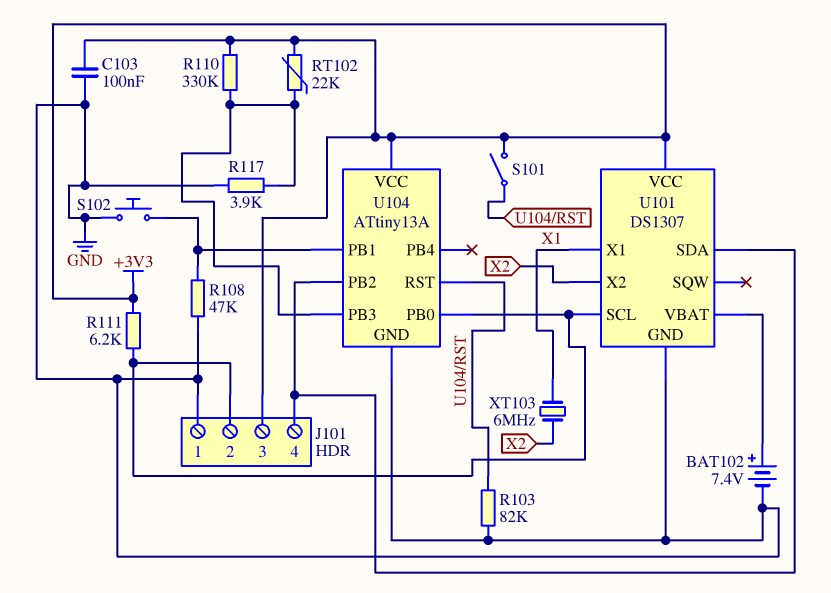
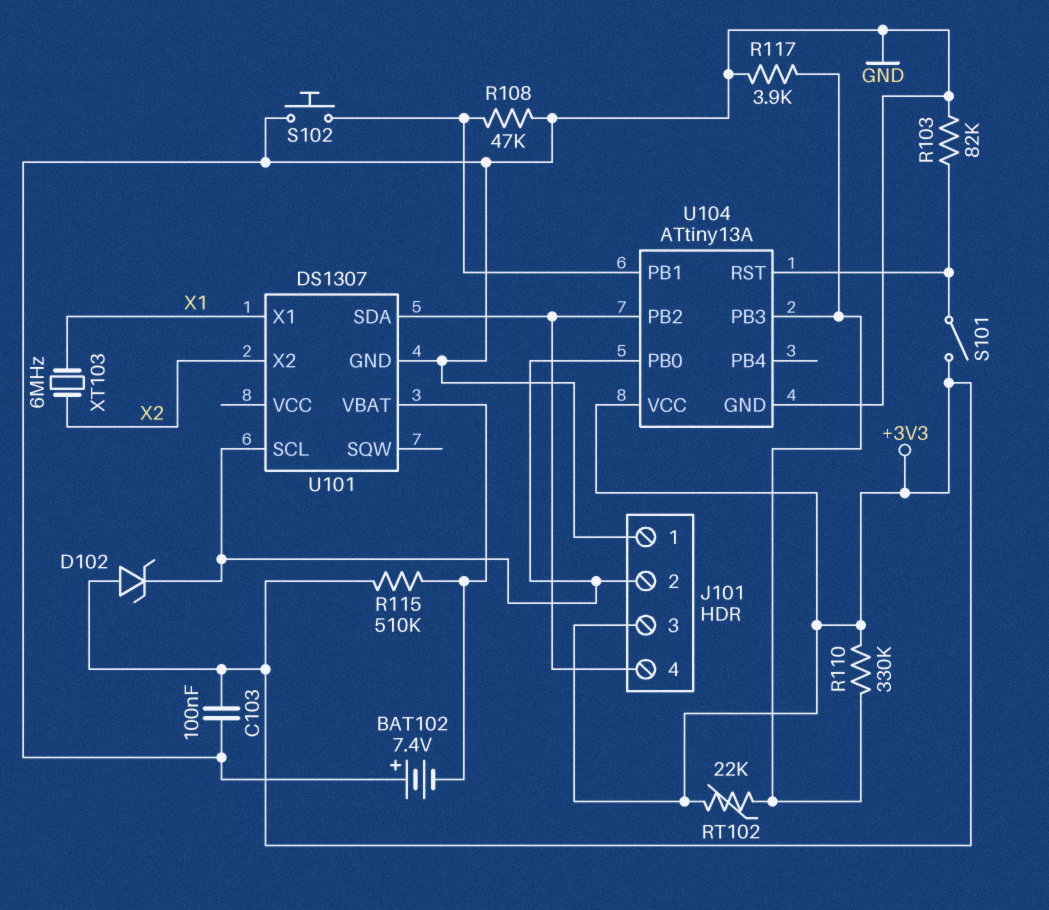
BAT102: 7.4V (plus U101/VBAT, minus GND) -> 7.4V (plus GND, minus U101/VBAT)
D102: none -> zener (A +3V3, K J101/2)
R111: 6.2k (+3V3, J101/2) -> none
R115: none -> 510k (+3V3, U101/VBAT)
U101 pin VCC: +3V3 -> none

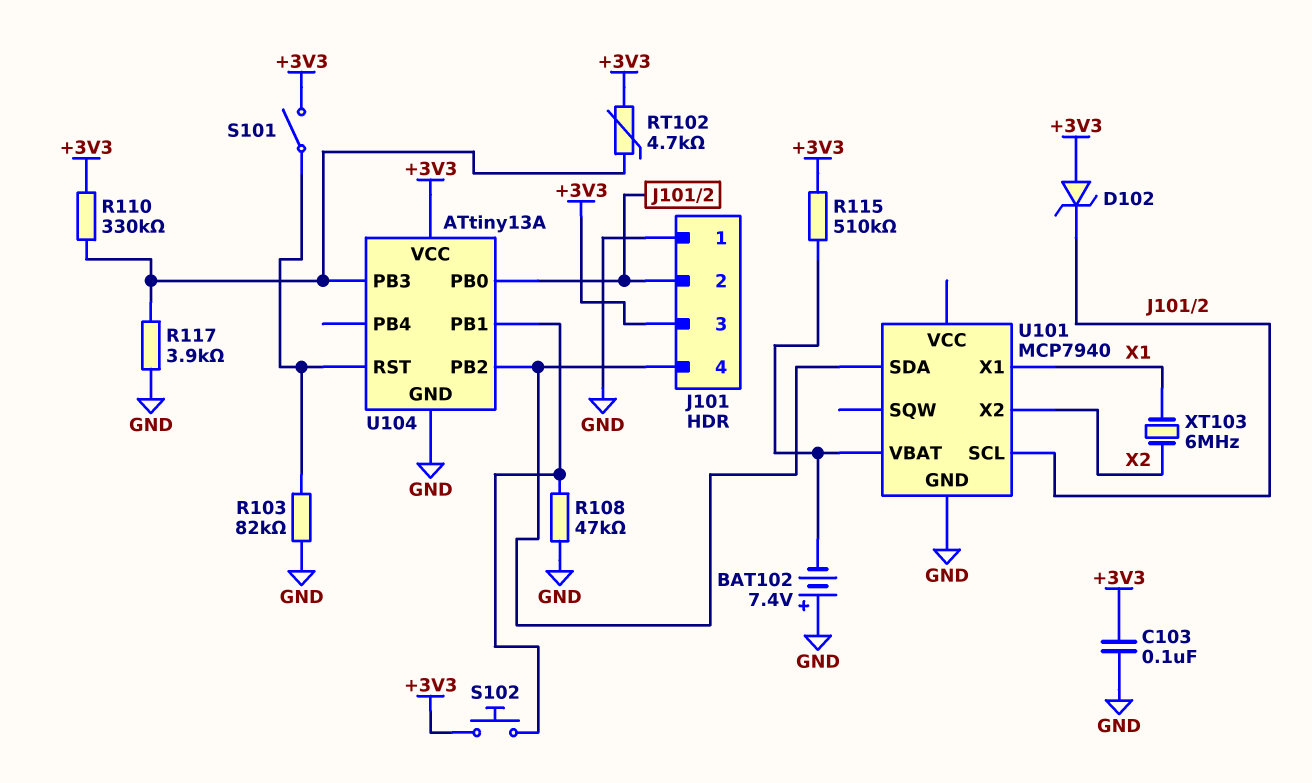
RT102: 22k (+3V3, U104/PB3) -> 4.7k (+3V3, U104/PB3)
S102: button (GND, U104/PB1) -> button (+3V3, U104/PB1)
U101: DS1307 -> MCP7940

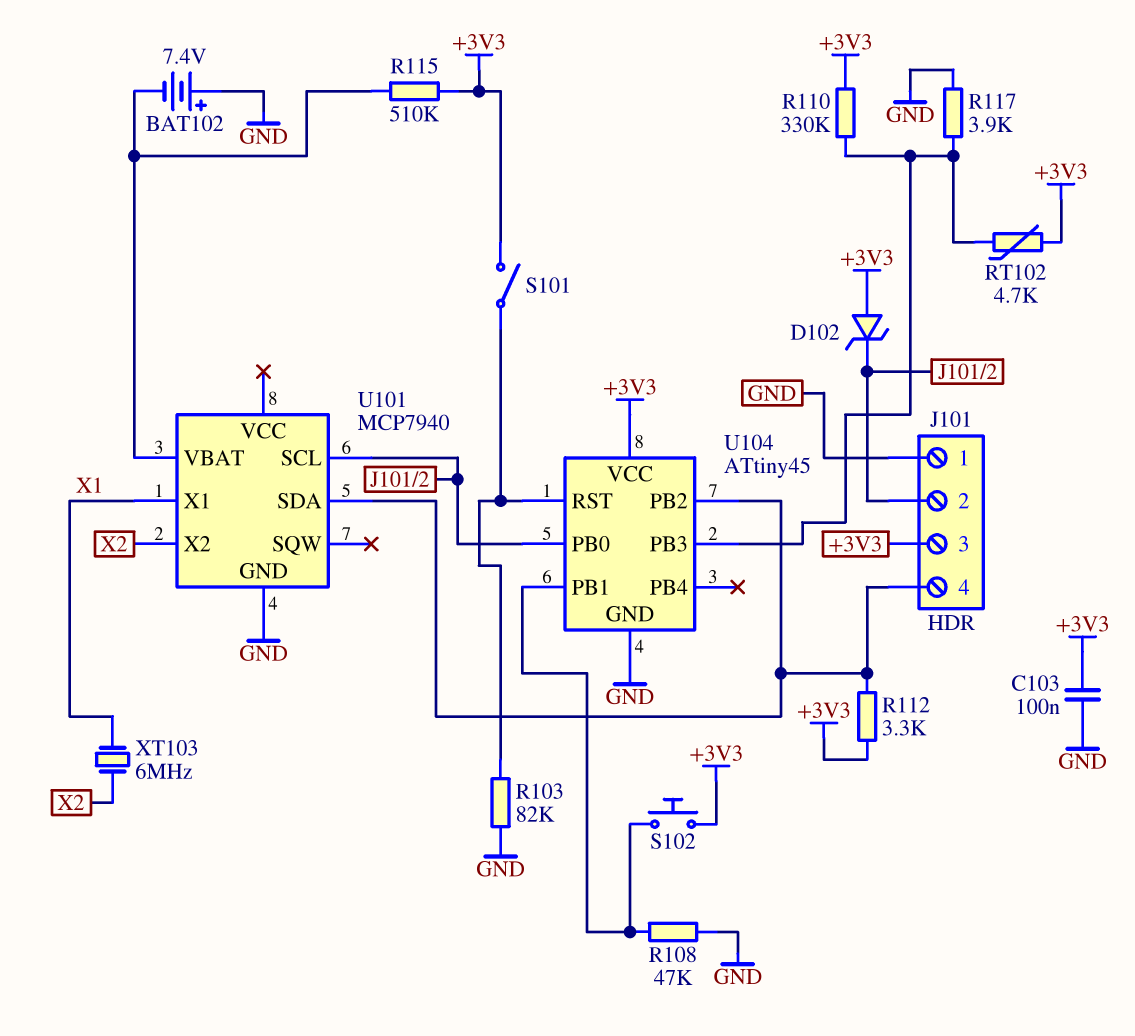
R112: none -> 3.3k (+3V3, J101/4)
U104: ATtiny13A -> ATtiny45

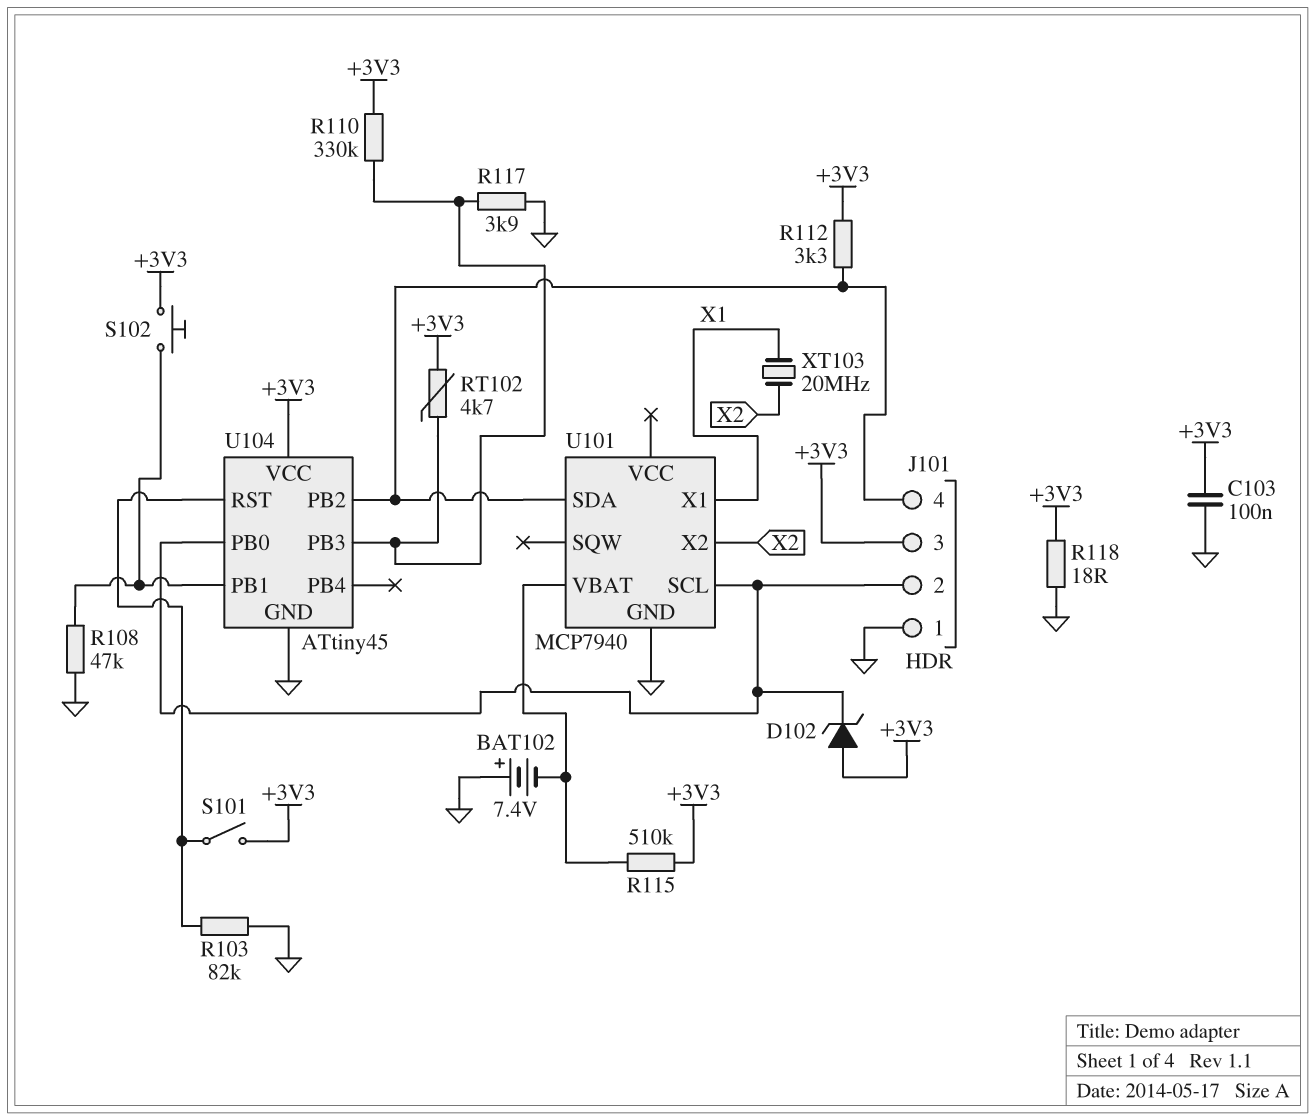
R118: none -> 18 (+3V3, GND)
XT103: 6MHz (X1, X2) -> 20MHz (X1, X2)

